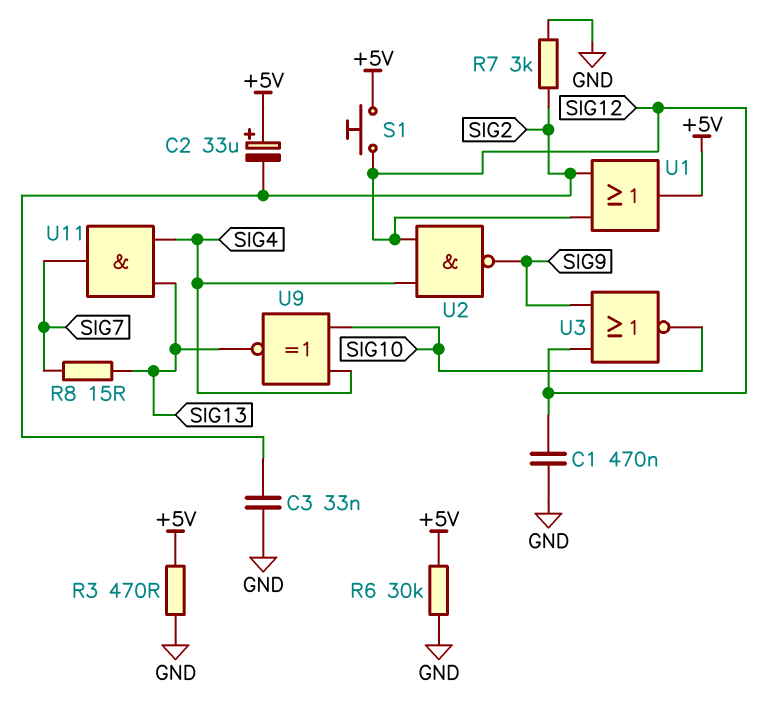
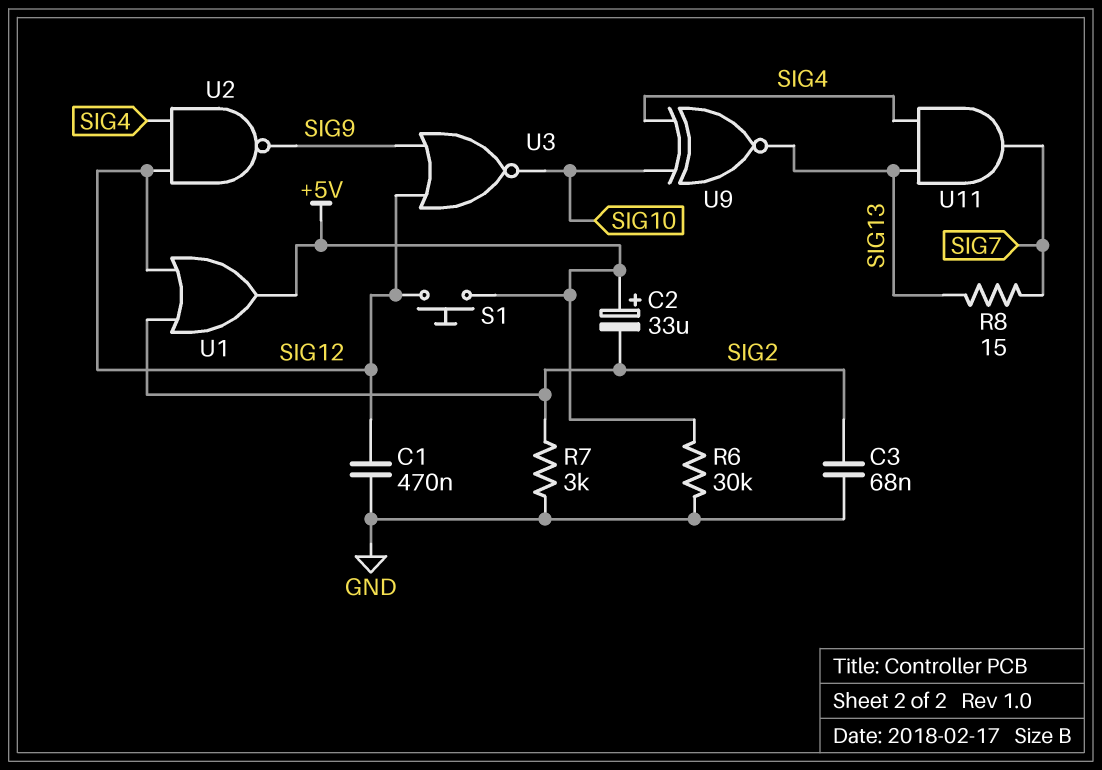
C3: 33nF (GND, SIG2) -> 68nF (GND, SIG2)
R3: 470 (+5V, GND) -> none

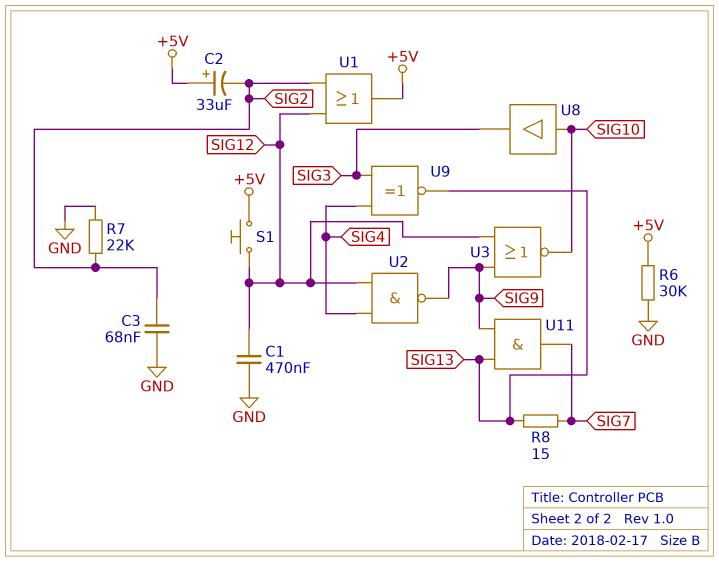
R7: 3k (GND, SIG2) -> 22k (GND, SIG2)
U8: none -> buffer (in SIG10, out SIG3)
U9: XNOR (in SIG4, in SIG10, out SIG13) -> XNOR (in SIG3, in SIG4, out SIG13)
U11: AND (in SIG4, in SIG13, out SIG7) -> AND (in SIG9, in SIG13, out SIG7)

